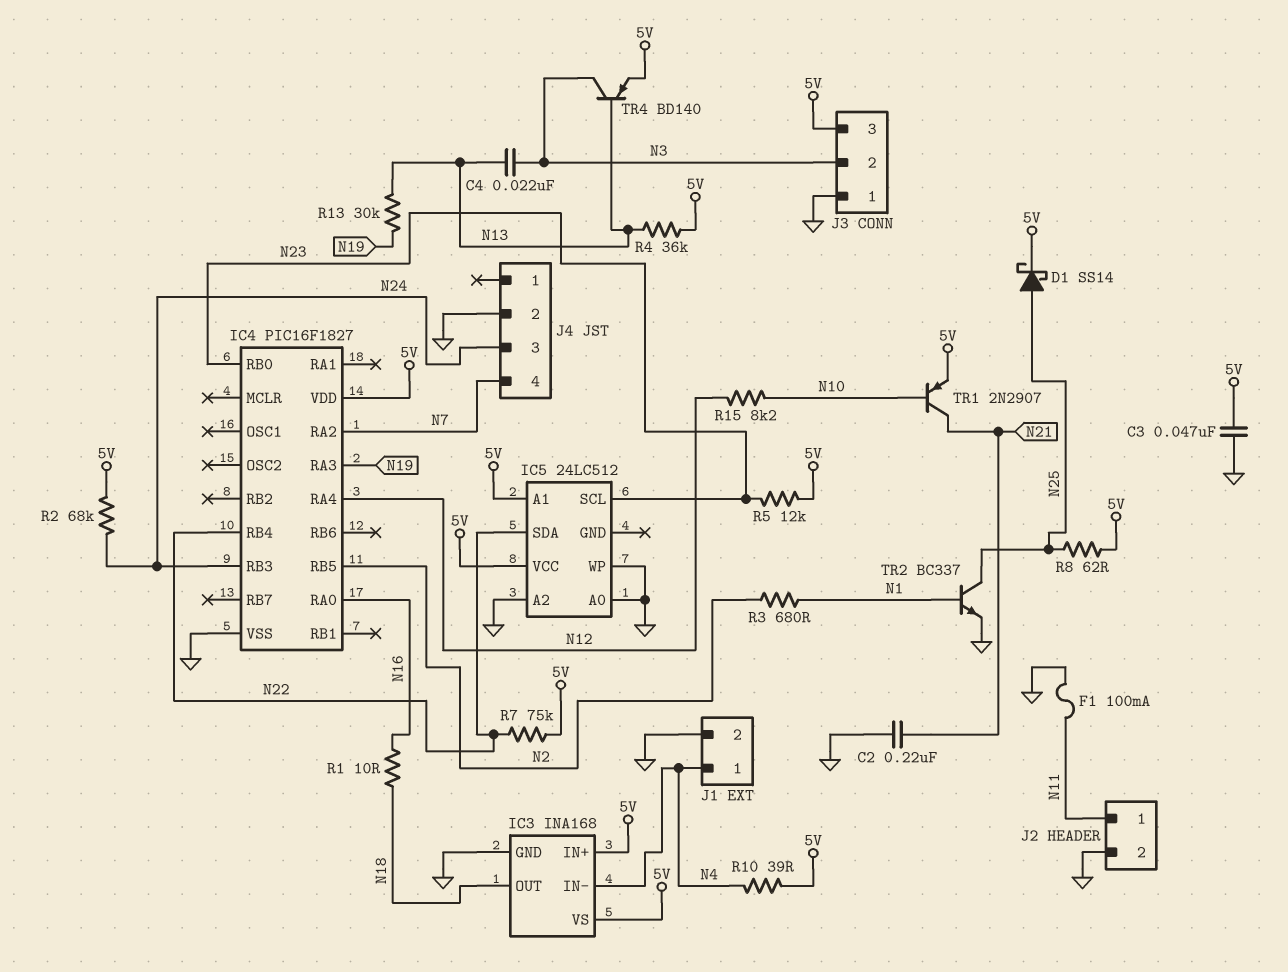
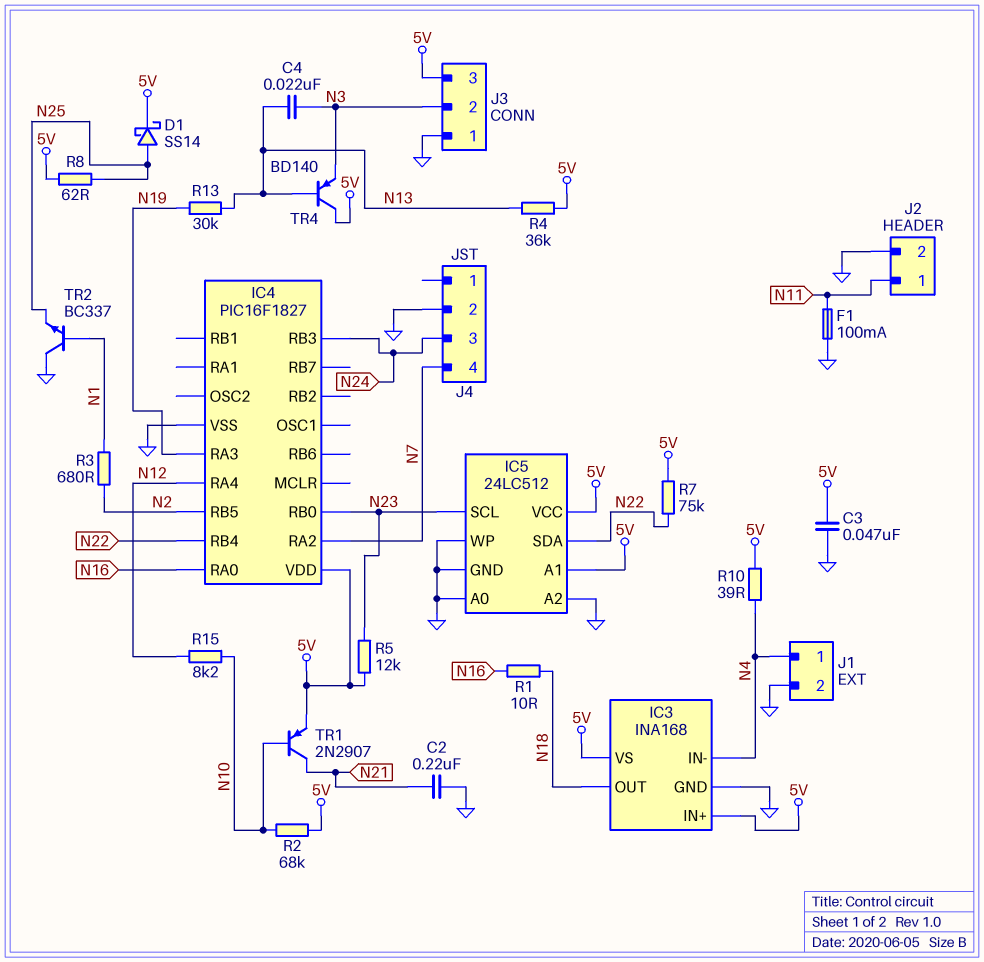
IC5 pin GND: none -> GND
R2: 68k (5V, N24) -> 68k (5V, N10)
TR2: NPN BC337 (B N1, C N25, E GND) -> NPN BC337 (B N1, C GND, E N25)
TR4: PNP BD140 (B N13, C N3, E 5V) -> PNP BD140 (B N13, C 5V, E N3)

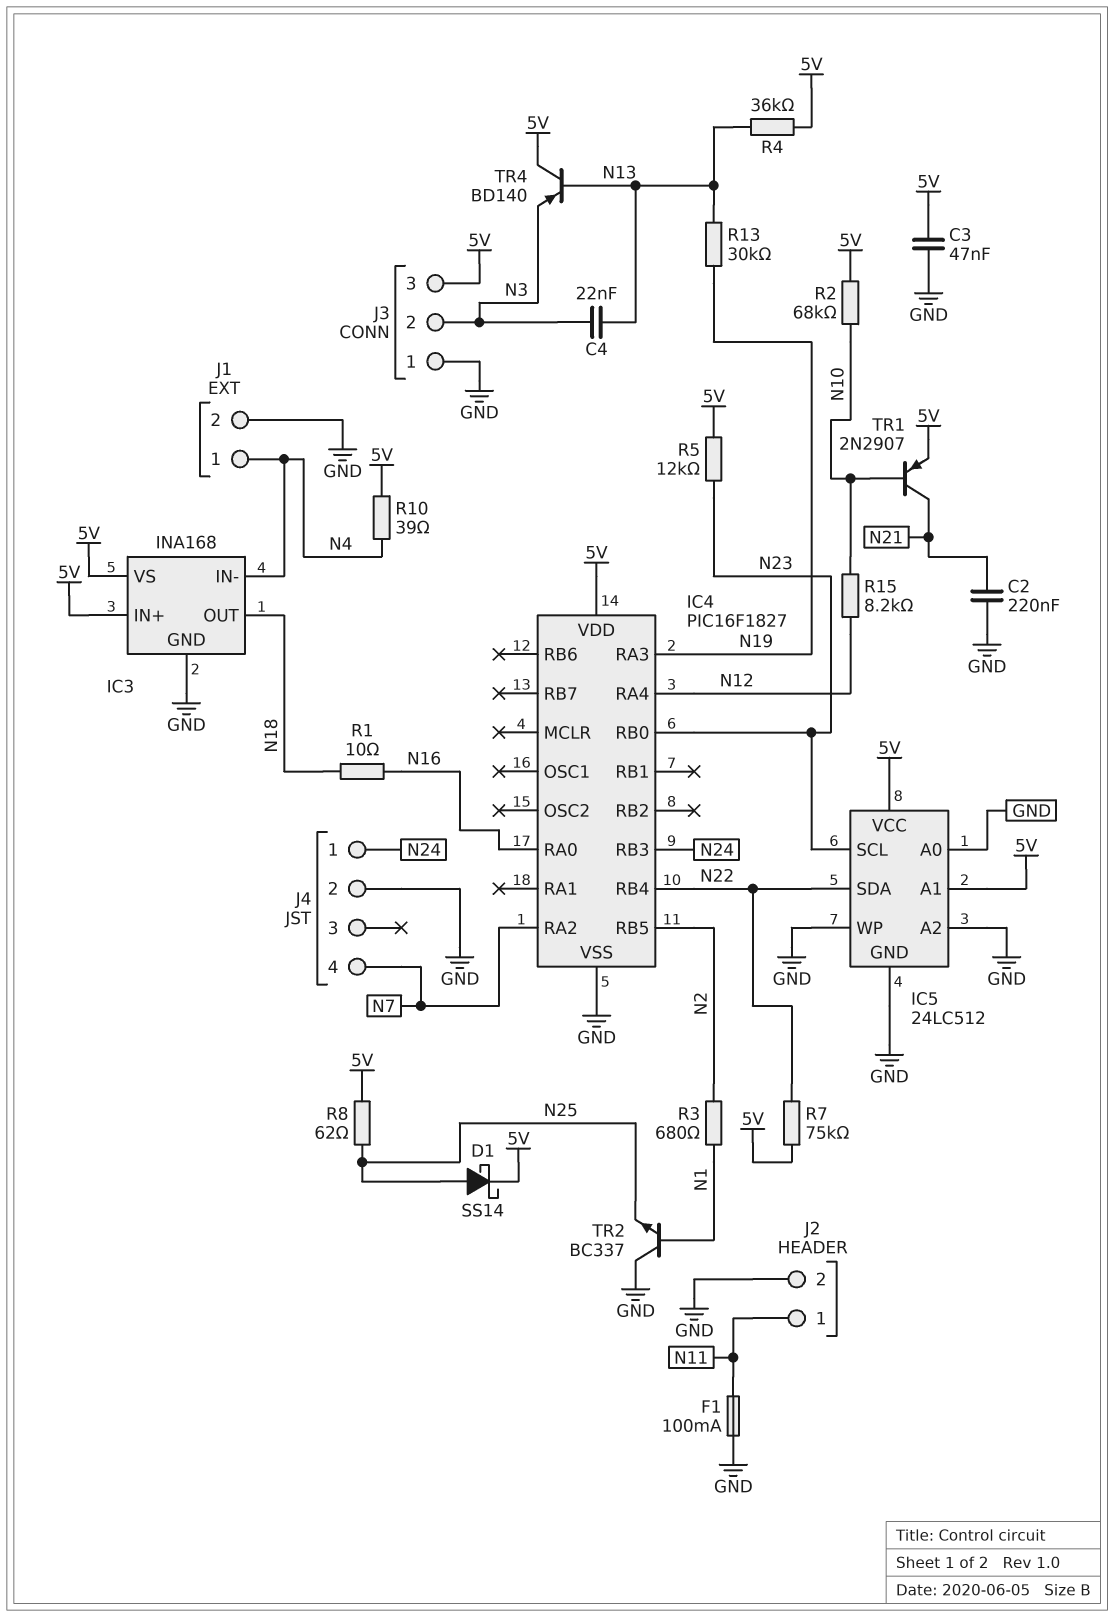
J4 pin 1: none -> N24
J4 pin 3: N24 -> none

